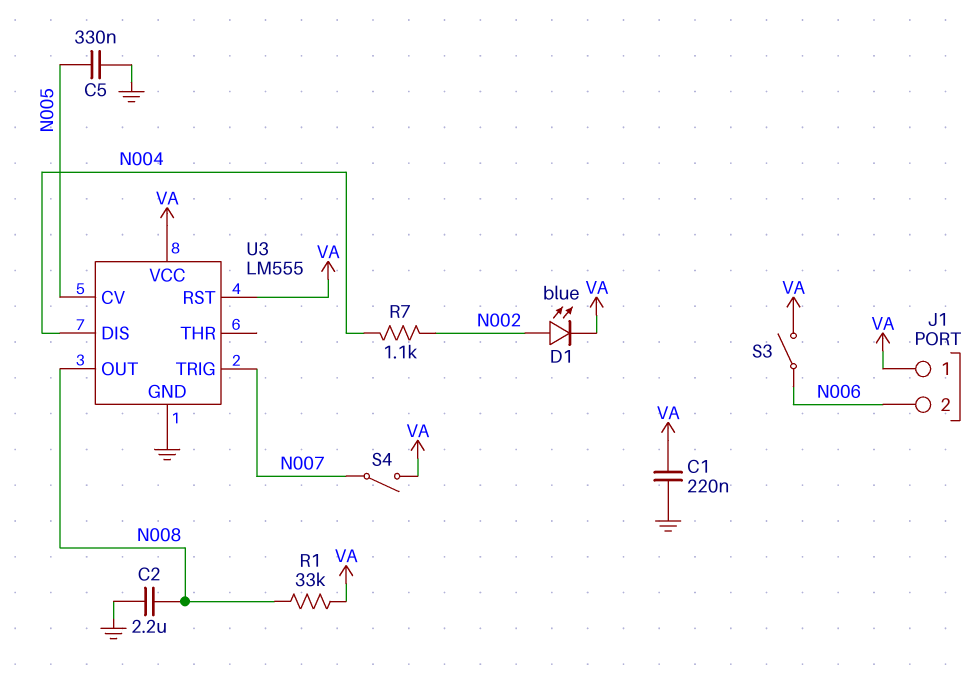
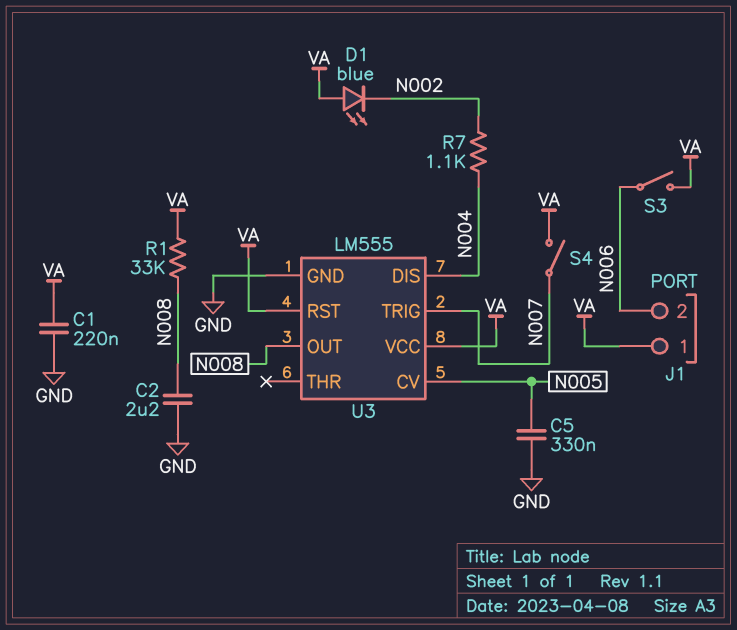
D1: LED blue (A N002, K VA) -> LED blue (A VA, K N002)

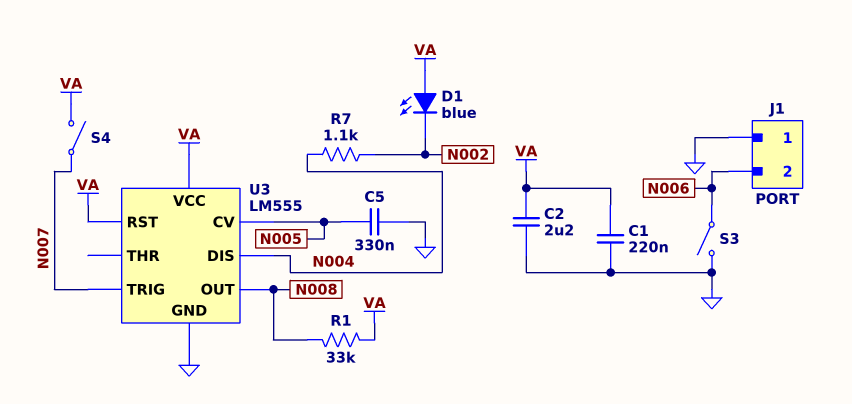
C2: 2.2uF (GND, N008) -> 2.2uF (GND, VA)
J1 pin 1: VA -> GND
S3: switch (N006, VA) -> switch (GND, N006)

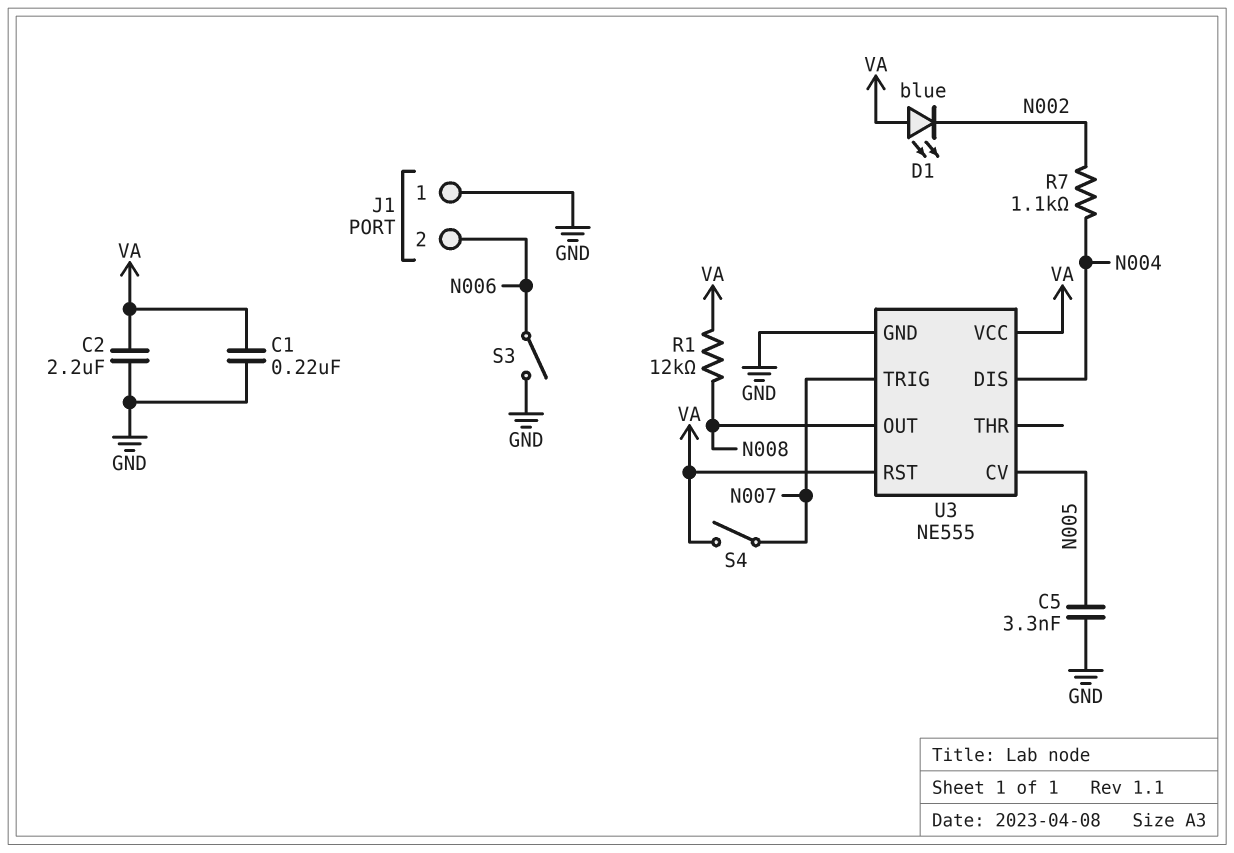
C5: 330nF (GND, N005) -> 3.3nF (GND, N005)
R1: 33k (N008, VA) -> 12k (N008, VA)
U3: LM555 -> NE555

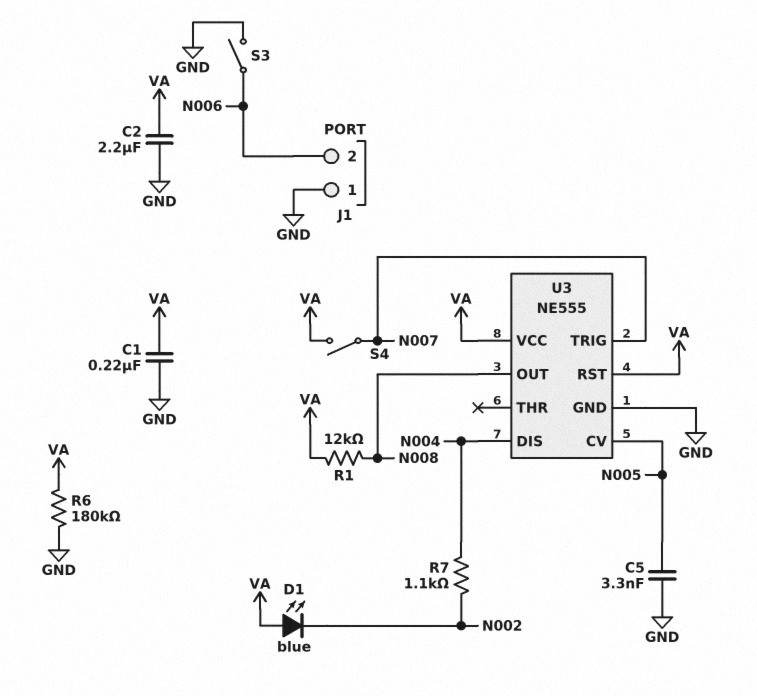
R6: none -> 180k (GND, VA)

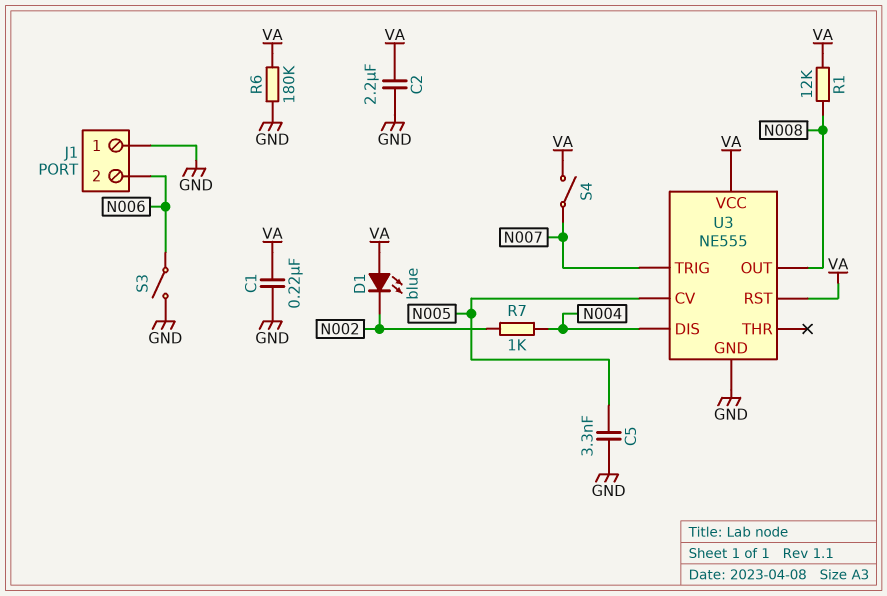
R7: 1.1k (N002, N004) -> 1k (N002, N004)

